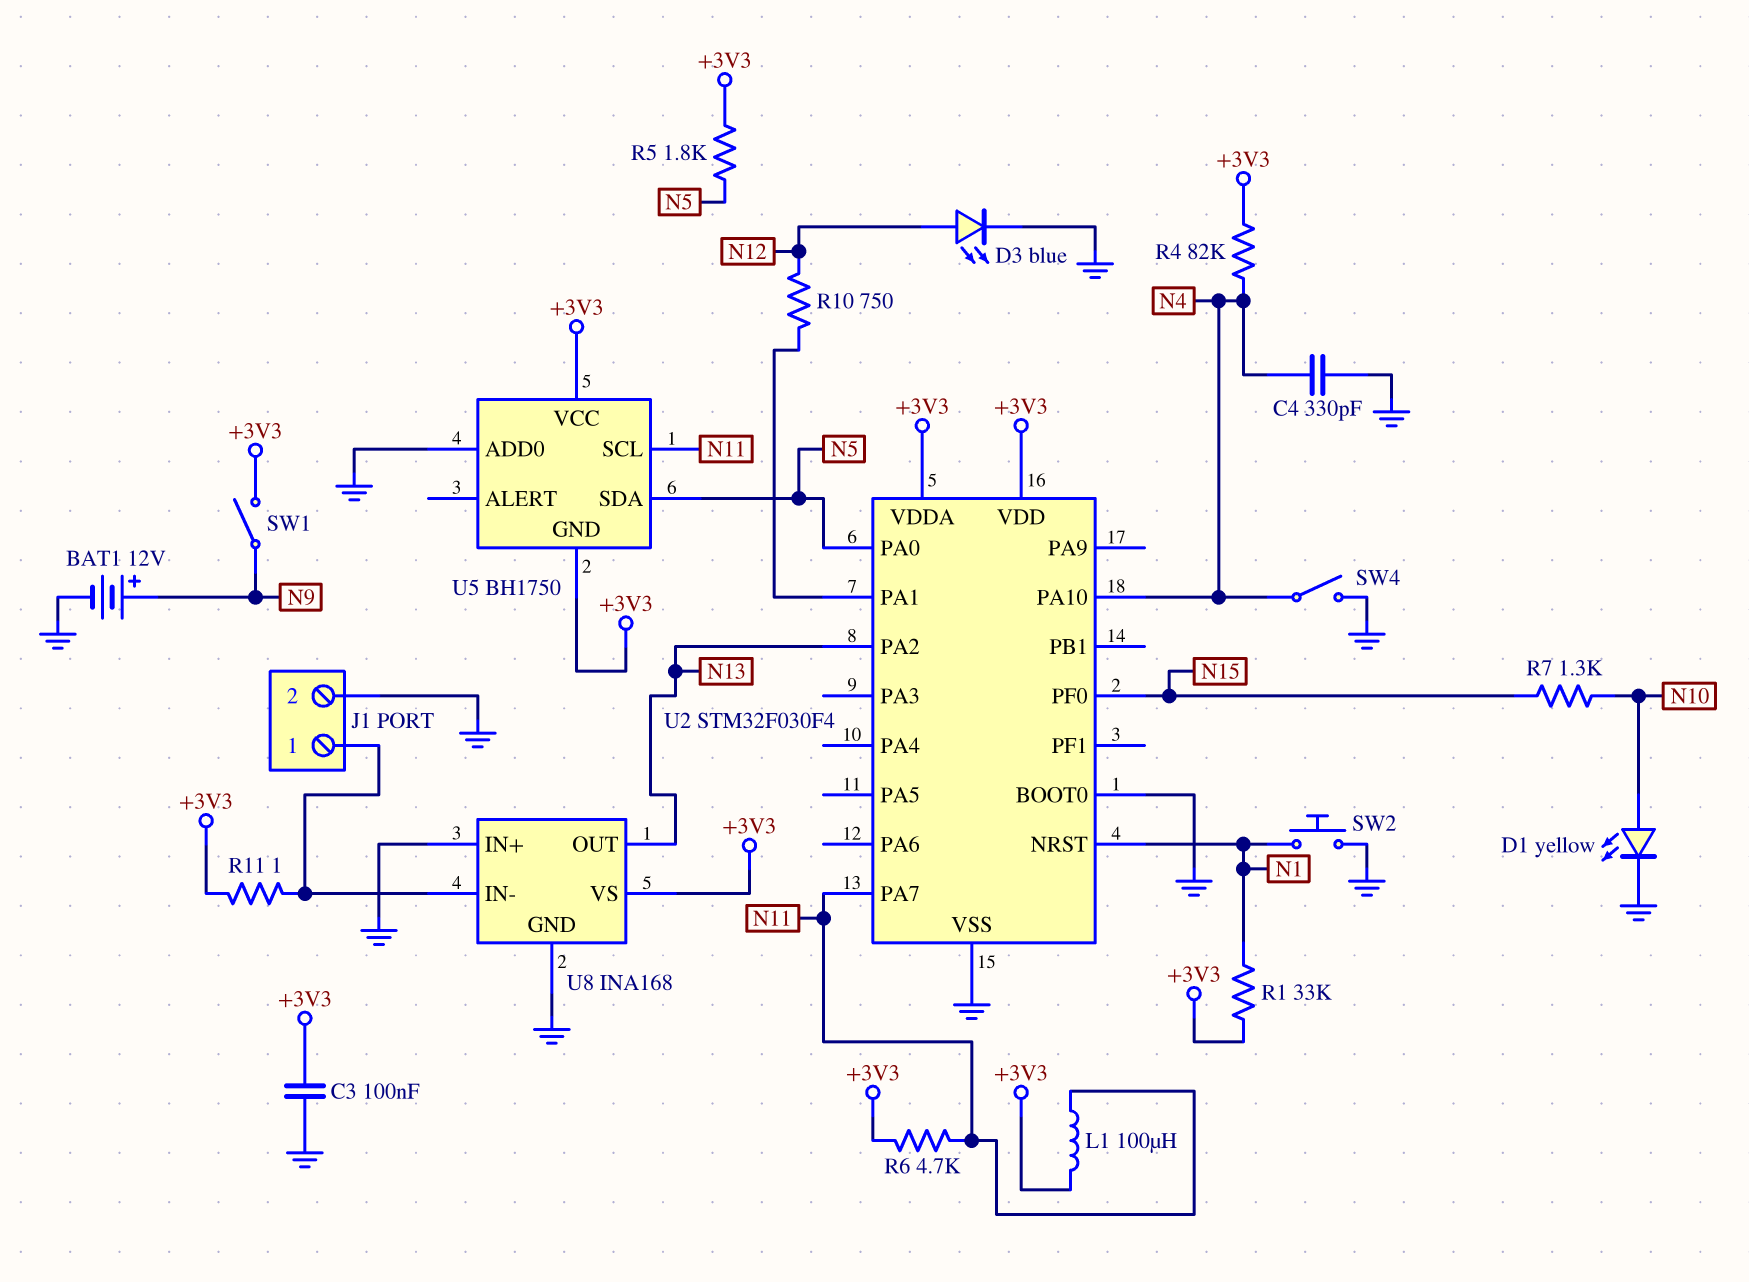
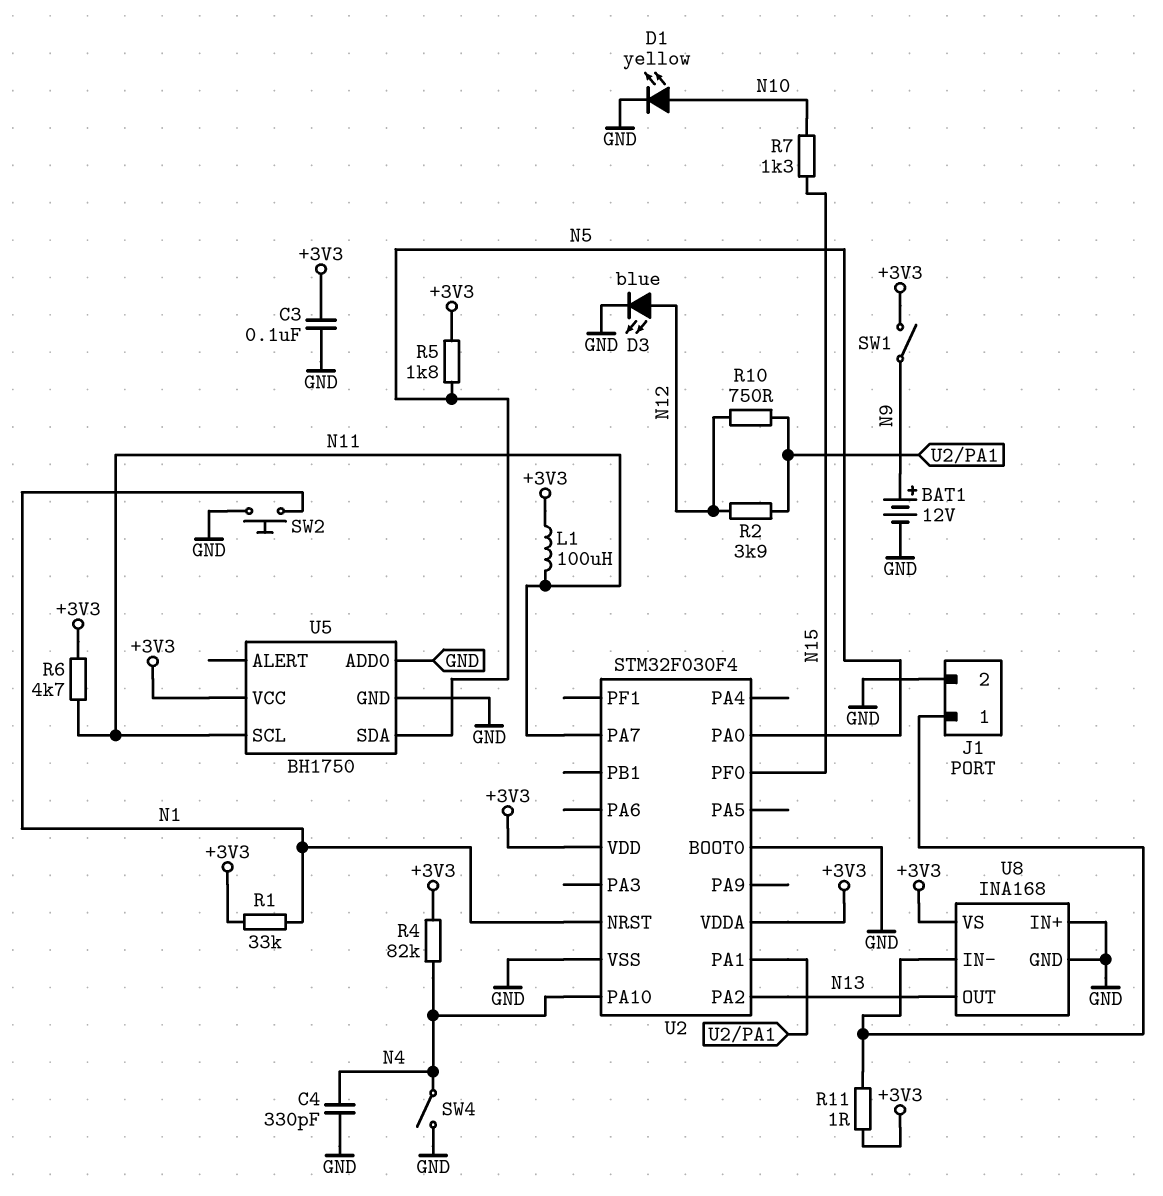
R2: none -> 3.9k (N12, U2/PA1)
U5 pin GND: +3V3 -> GND

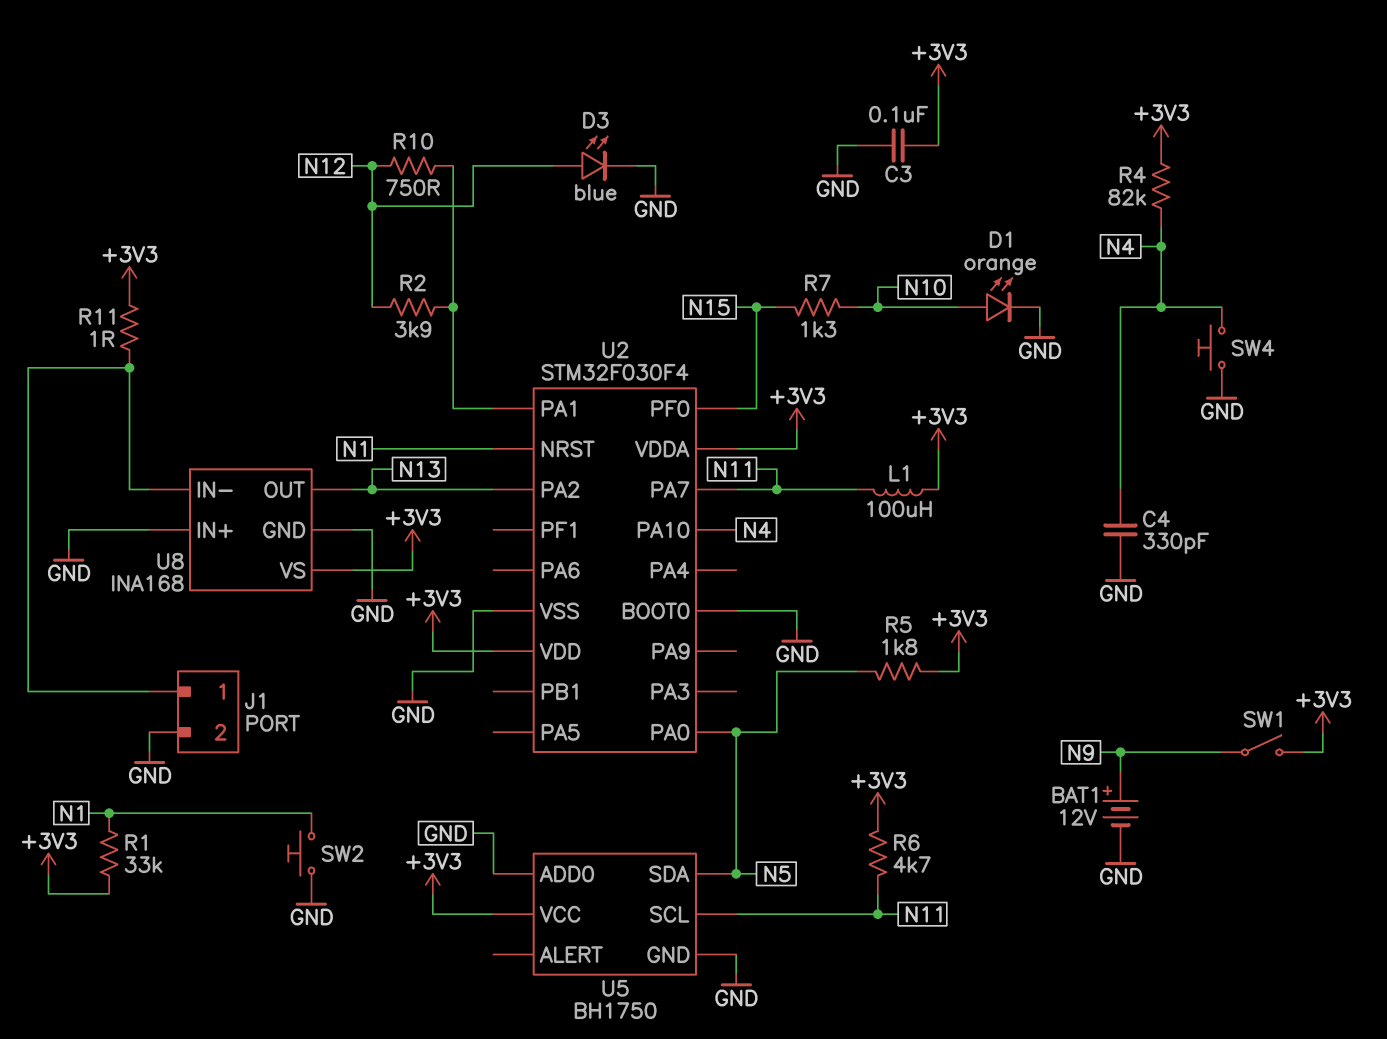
D1: LED yellow (A N10, K GND) -> LED orange (A N10, K GND)
SW4: switch (GND, N4) -> button (GND, N4)

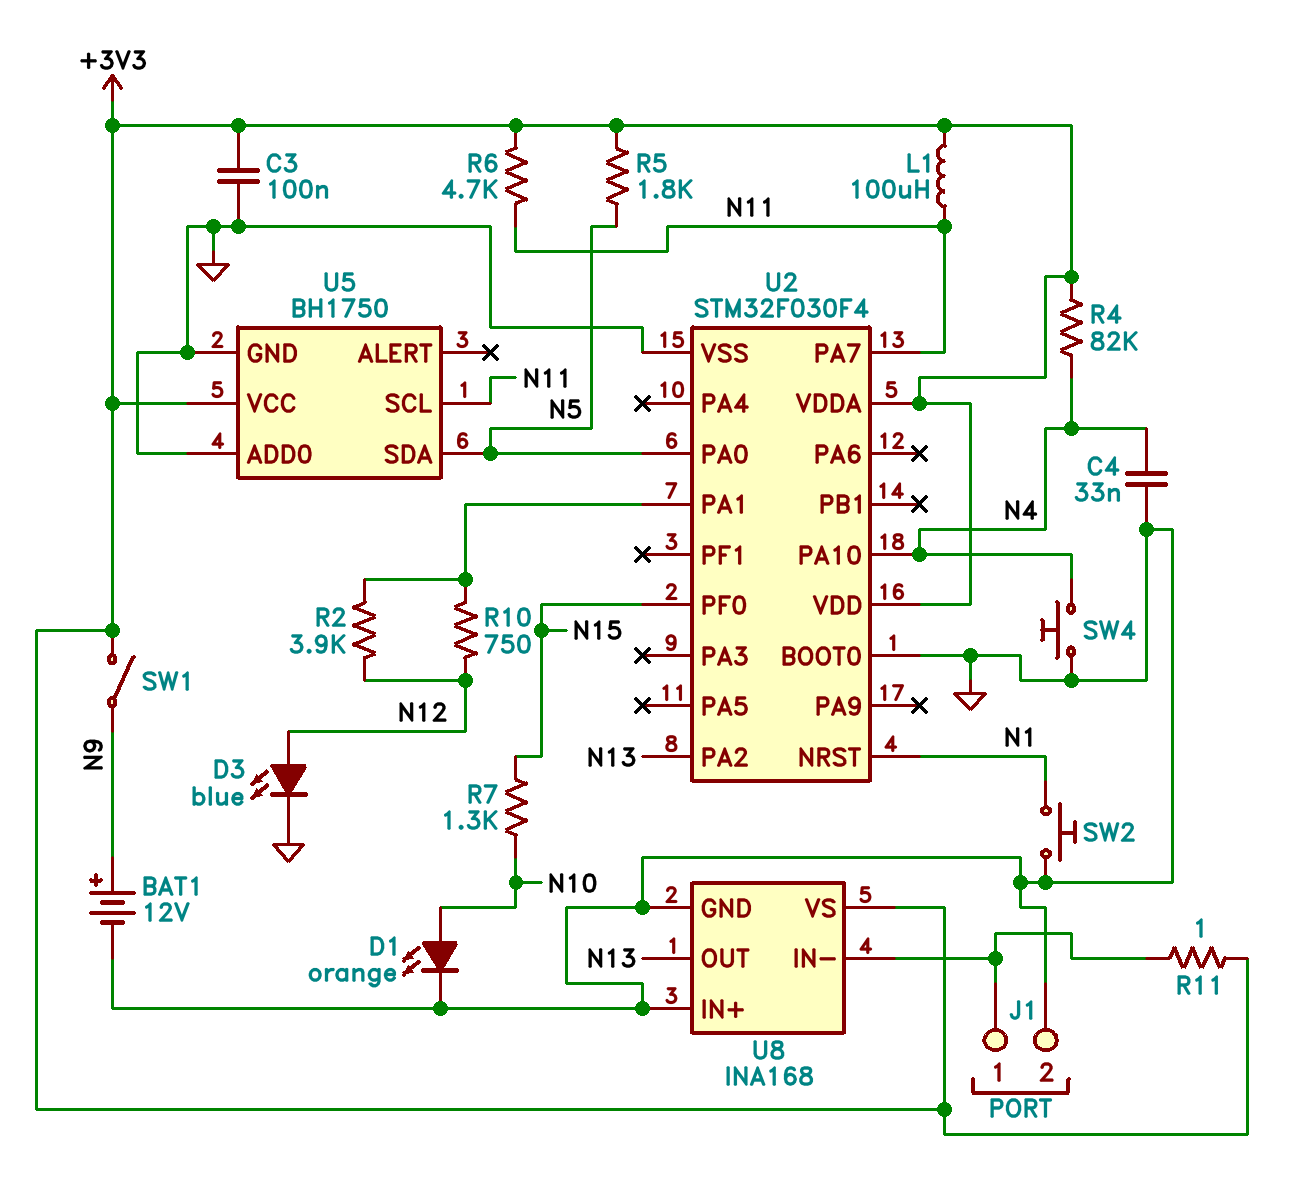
C4: 330pF (GND, N4) -> 33nF (GND, N4)
R1: 33k (+3V3, N1) -> none

